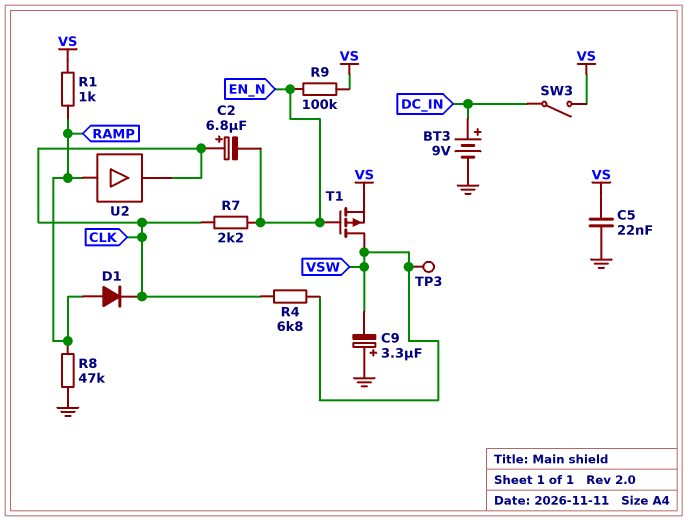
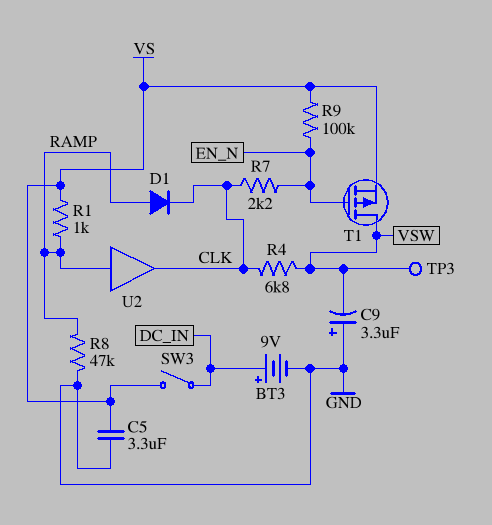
C2: 6.8uF (plus CLK, minus EN_N) -> none
C5: 22nF (GND, VS) -> 3.3uF (GND, VS)

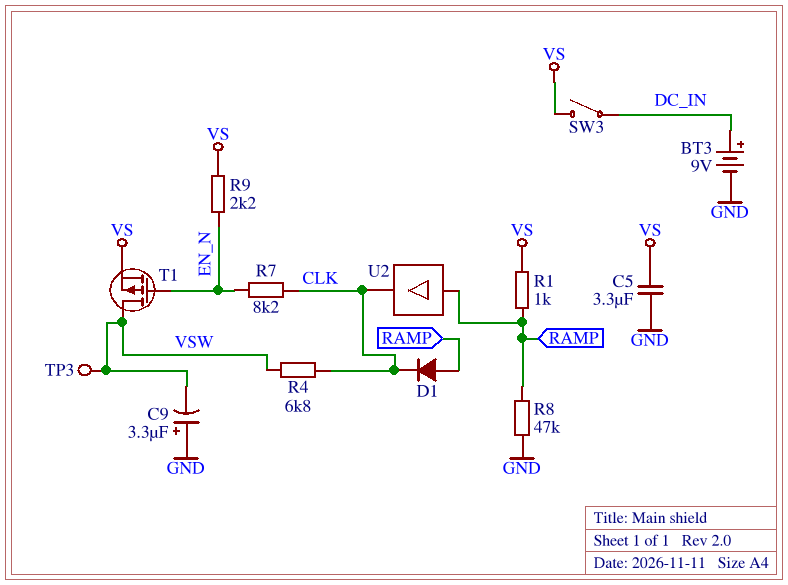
R7: 2.2k (CLK, EN_N) -> 8.2k (CLK, EN_N)
R9: 100k (EN_N, VS) -> 2.2k (EN_N, VS)

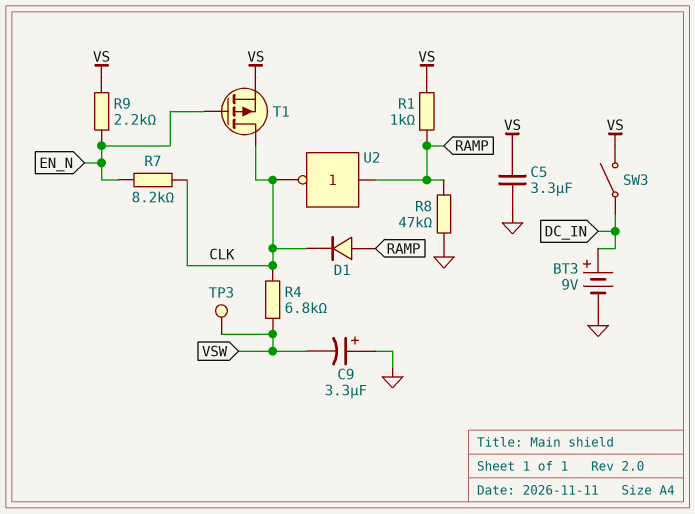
T1: PMOS (G EN_N, D VSW, S VS) -> PMOS (G EN_N, D CLK, S VS)
U2: buffer (in RAMP, out CLK) -> NOT (in RAMP, out CLK)

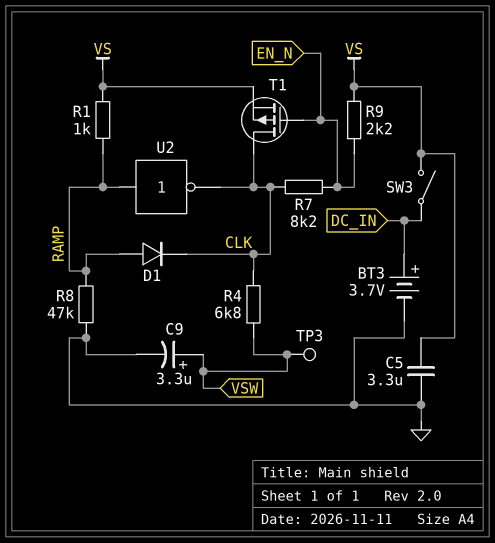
BT3: 9V (plus DC_IN, minus GND) -> 3.7V (plus DC_IN, minus GND)
C9: 3.3uF (plus GND, minus VSW) -> 3.3uF (plus VSW, minus GND)

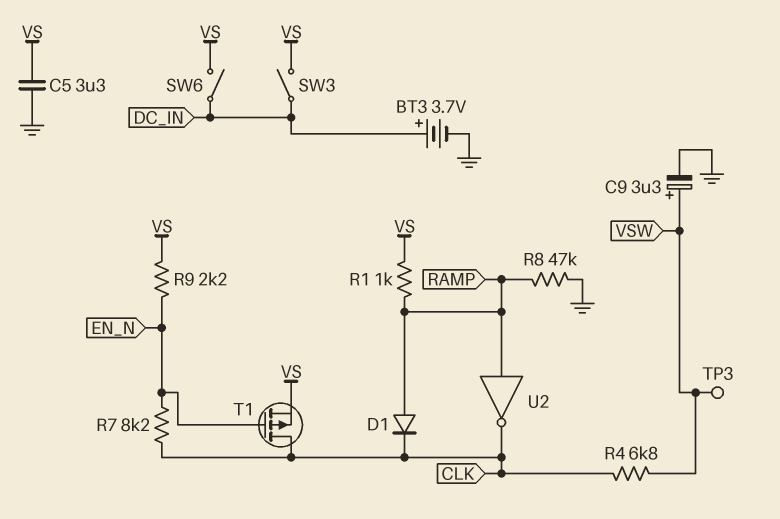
SW6: none -> switch (DC_IN, VS)

